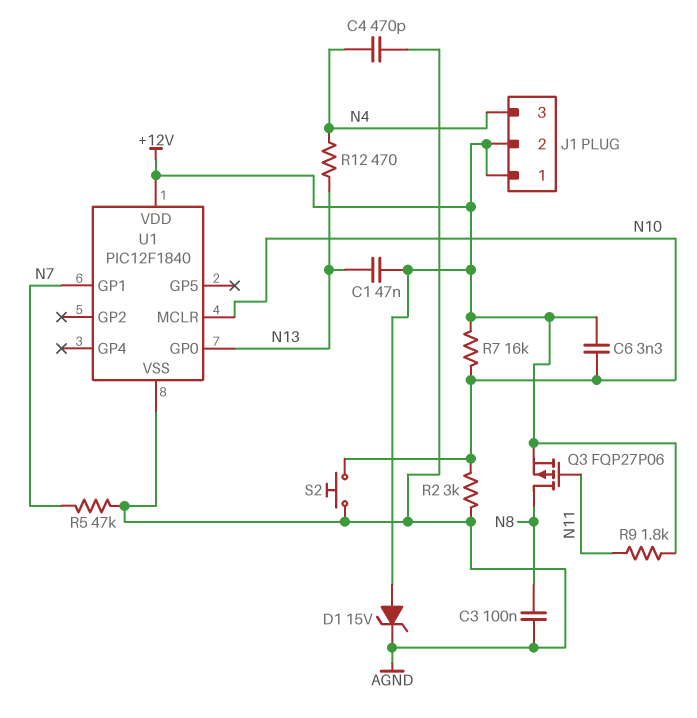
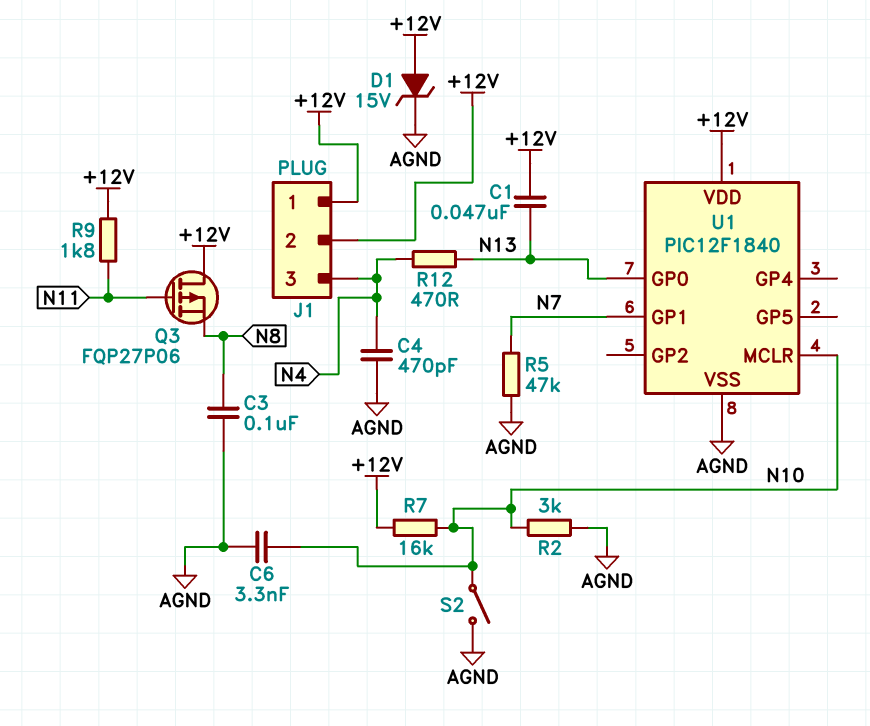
C6: 3.3nF (+12V, N10) -> 3.3nF (AGND, N10)
Q3: PMOS FQP27P06 (G N11, D N8, S +12V) -> PMOS FQP27P06 (G N11, D +12V, S N8)
S2: button (AGND, N10) -> switch (AGND, N10)

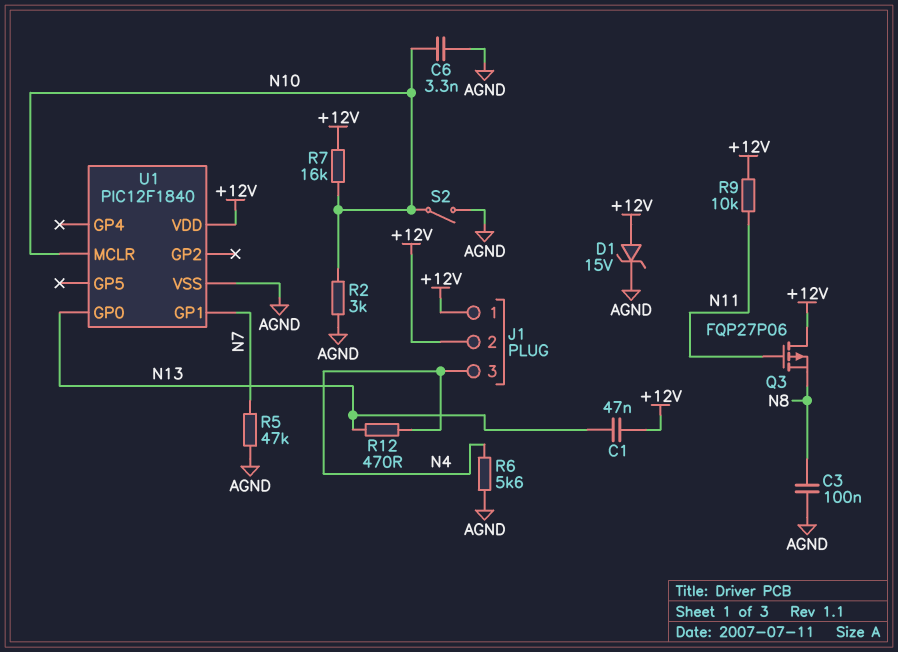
C4: 470pF (AGND, N4) -> none
R6: none -> 5.6k (AGND, N4)
R9: 1.8k (+12V, N11) -> 10k (+12V, N11)

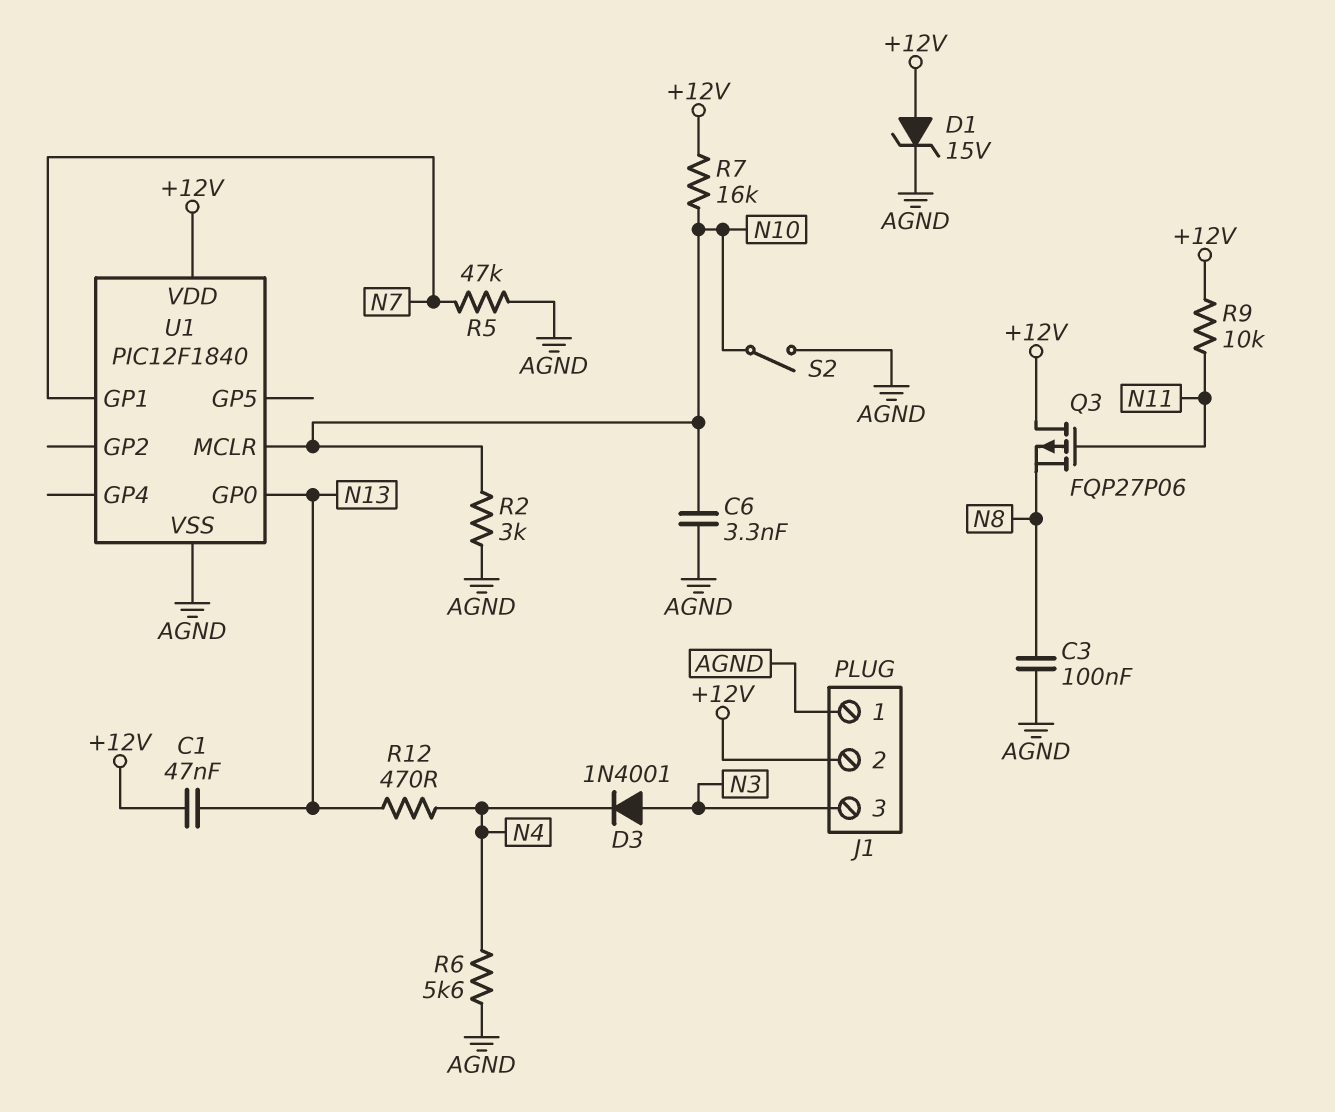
D3: none -> diode 1N4001 (A N3, K N4)
J1 pin 1: +12V -> AGND
J1 pin 3: N4 -> N3

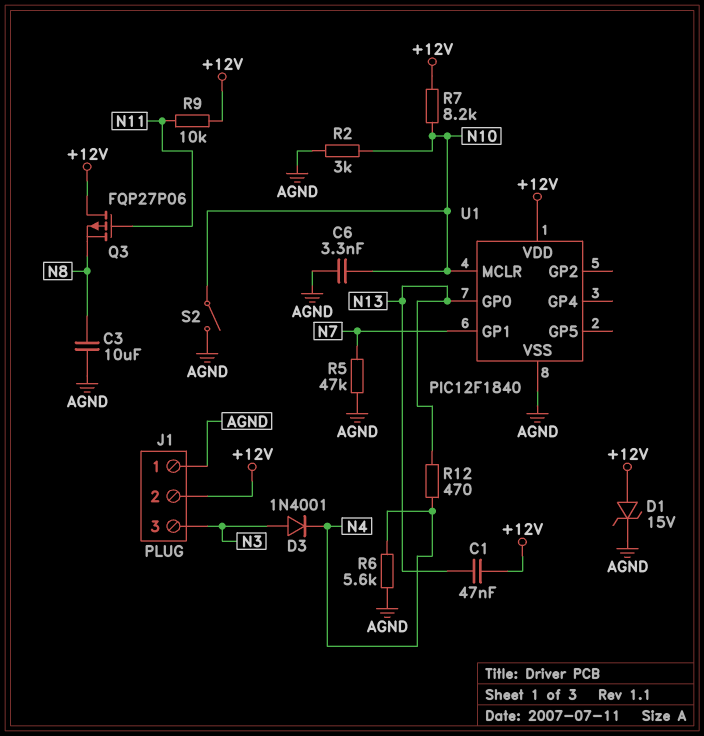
C3: 100nF (AGND, N8) -> 10uF (AGND, N8)
R7: 16k (+12V, N10) -> 8.2k (+12V, N10)

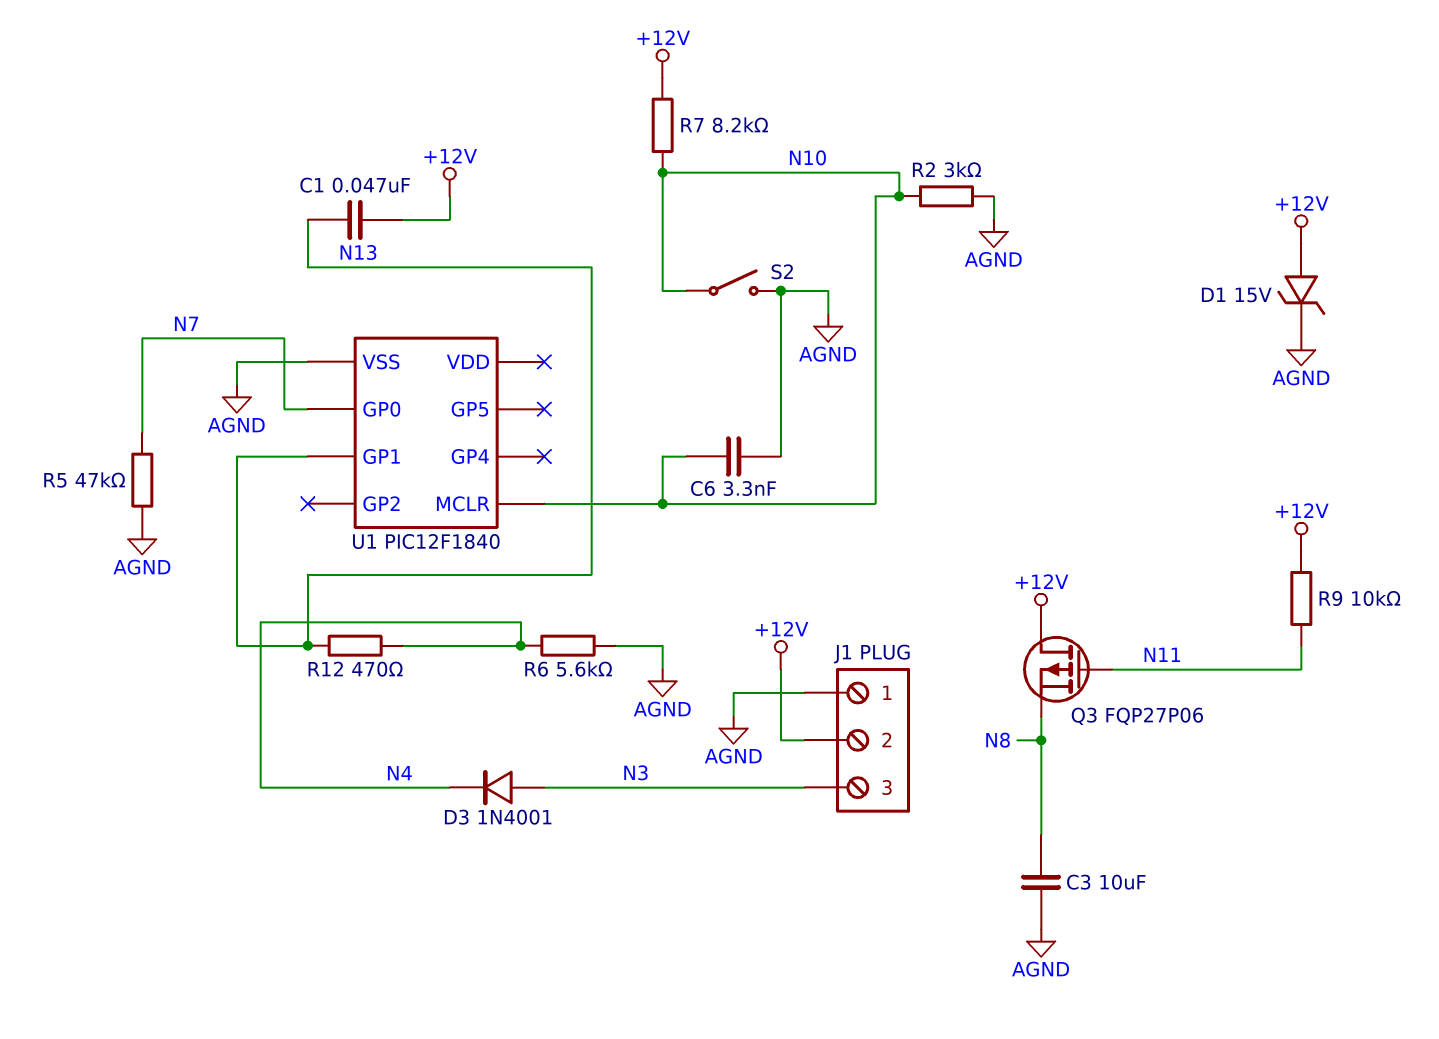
U1 pin GP0: N13 -> N7
U1 pin GP1: N7 -> N13
U1 pin VDD: +12V -> none

